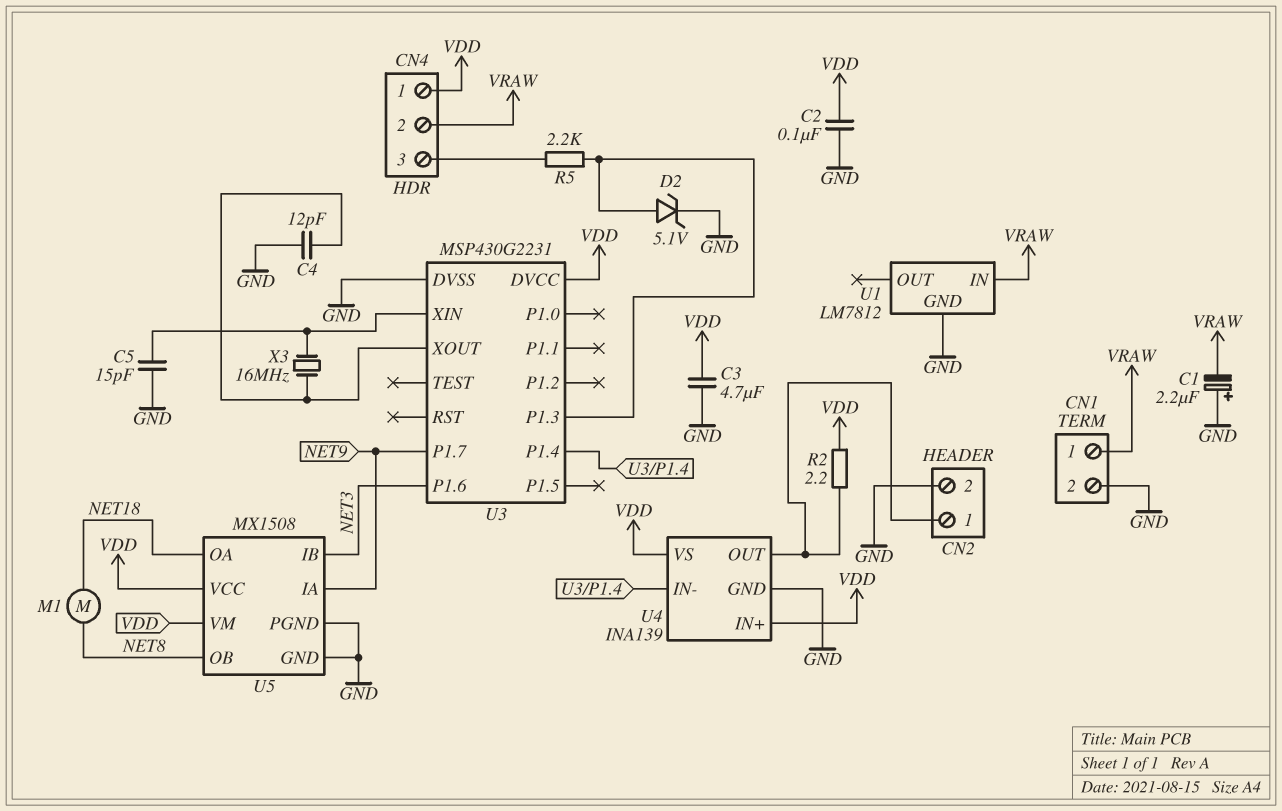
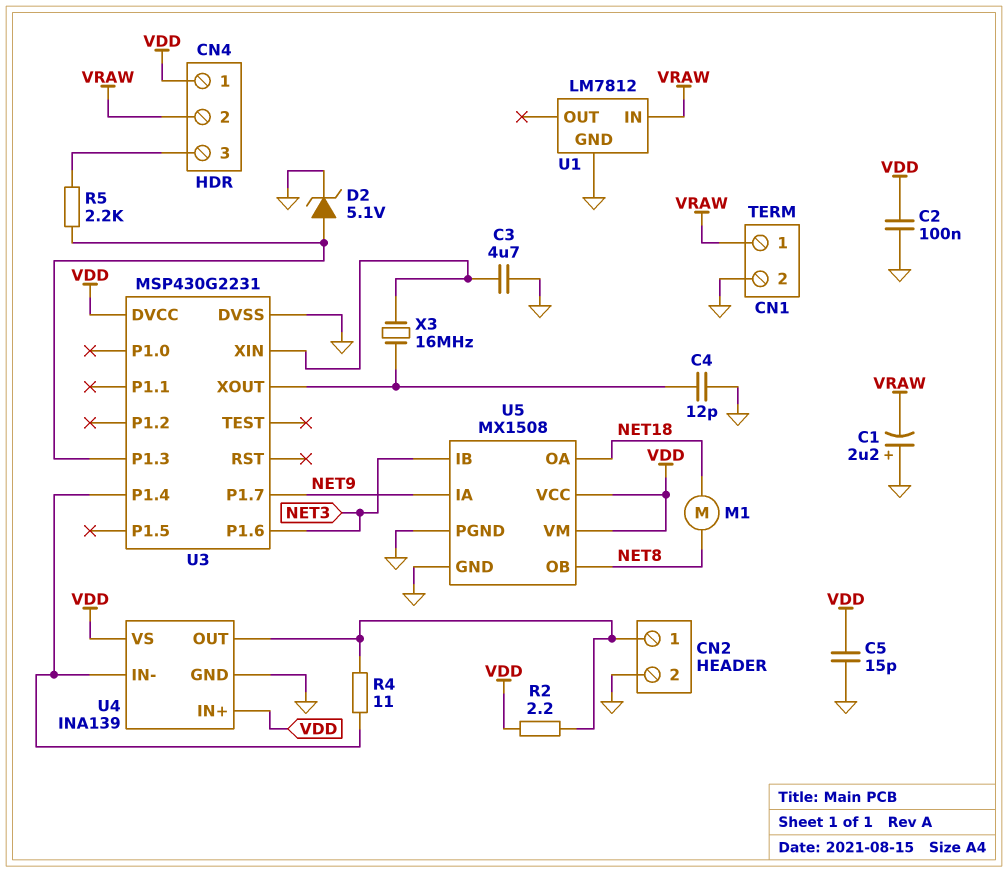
C3: 4.7uF (GND, VDD) -> 4.7uF (GND, U3/XIN)
C5: 15pF (GND, U3/XIN) -> 15pF (GND, VDD)
R4: none -> 11 (CN2/1, U3/P1.4)

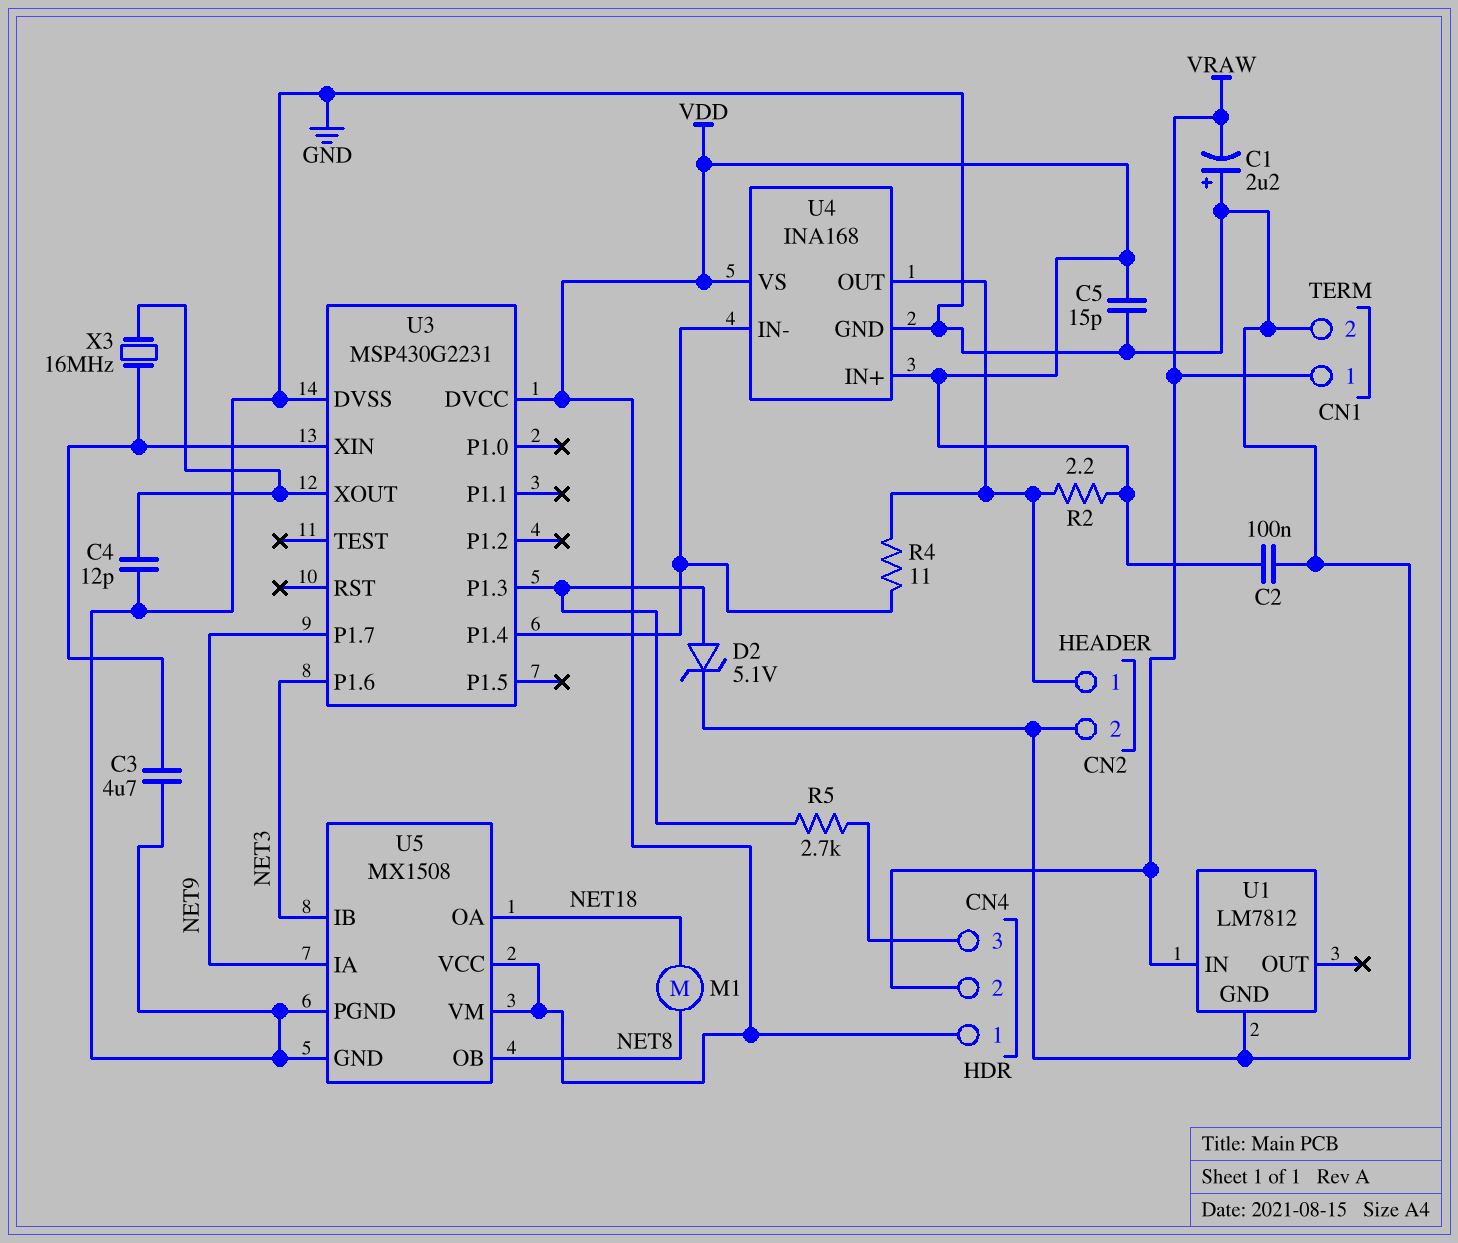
R5: 2.2k (CN4/3, U3/P1.3) -> 2.7k (CN4/3, U3/P1.3)
U4: INA139 -> INA168

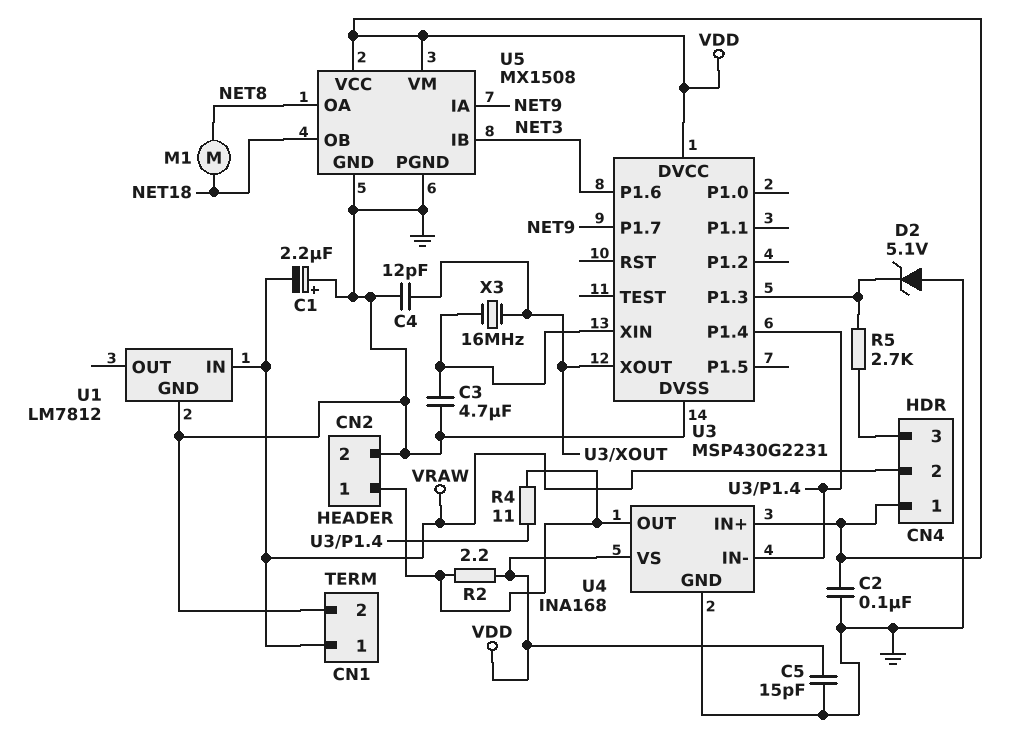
D2: zener 5.1V (A U3/P1.3, K GND) -> zener 5.1V (A GND, K U3/P1.3)
U5 pin OA: NET18 -> NET8
U5 pin OB: NET8 -> NET18

